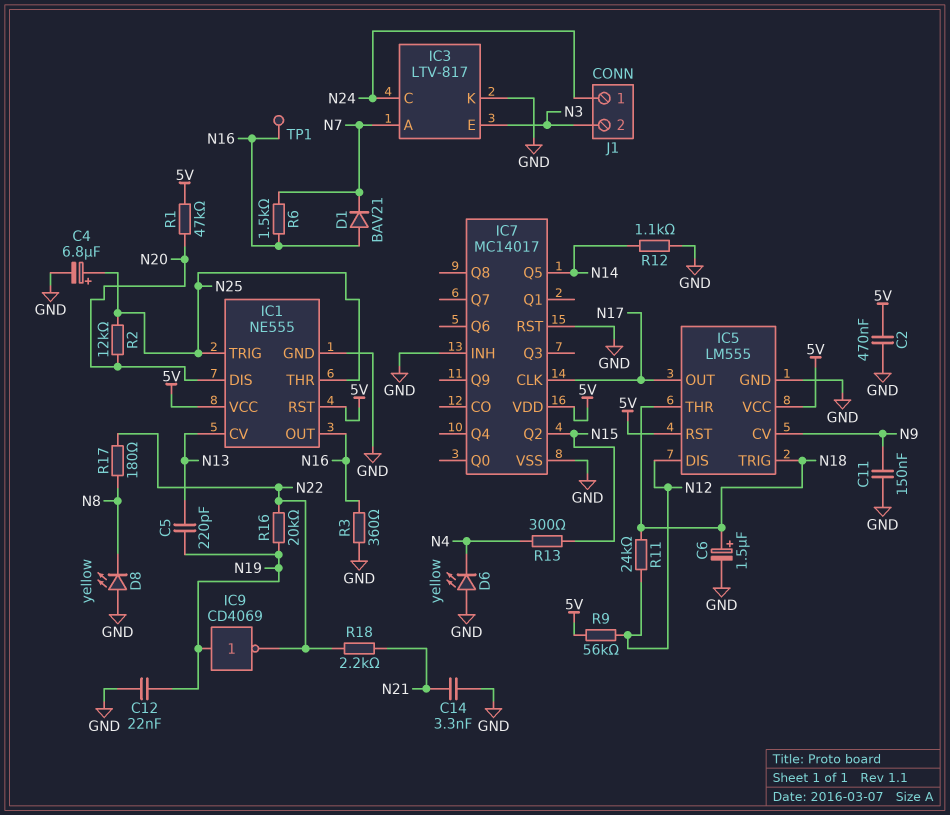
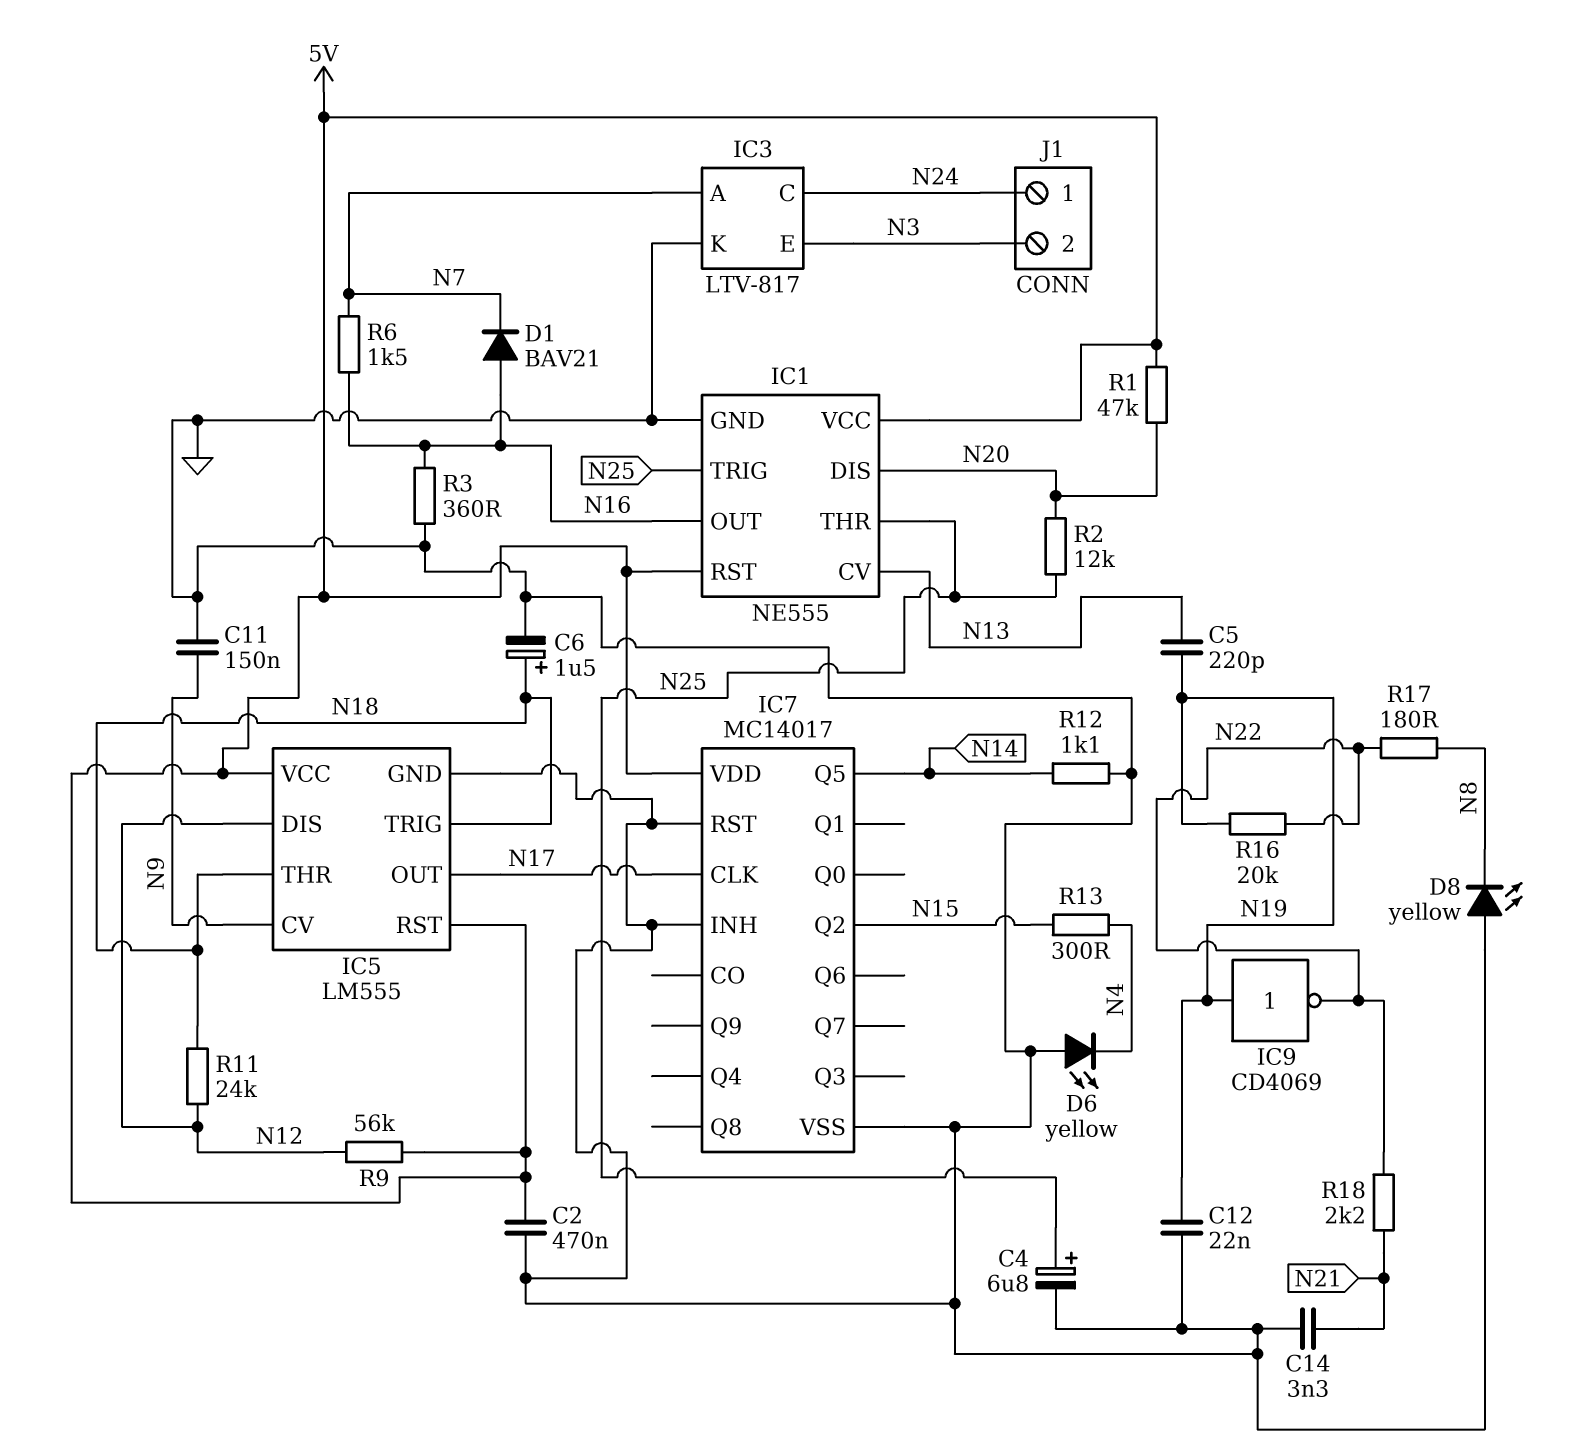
TP1: test point (N16) -> none

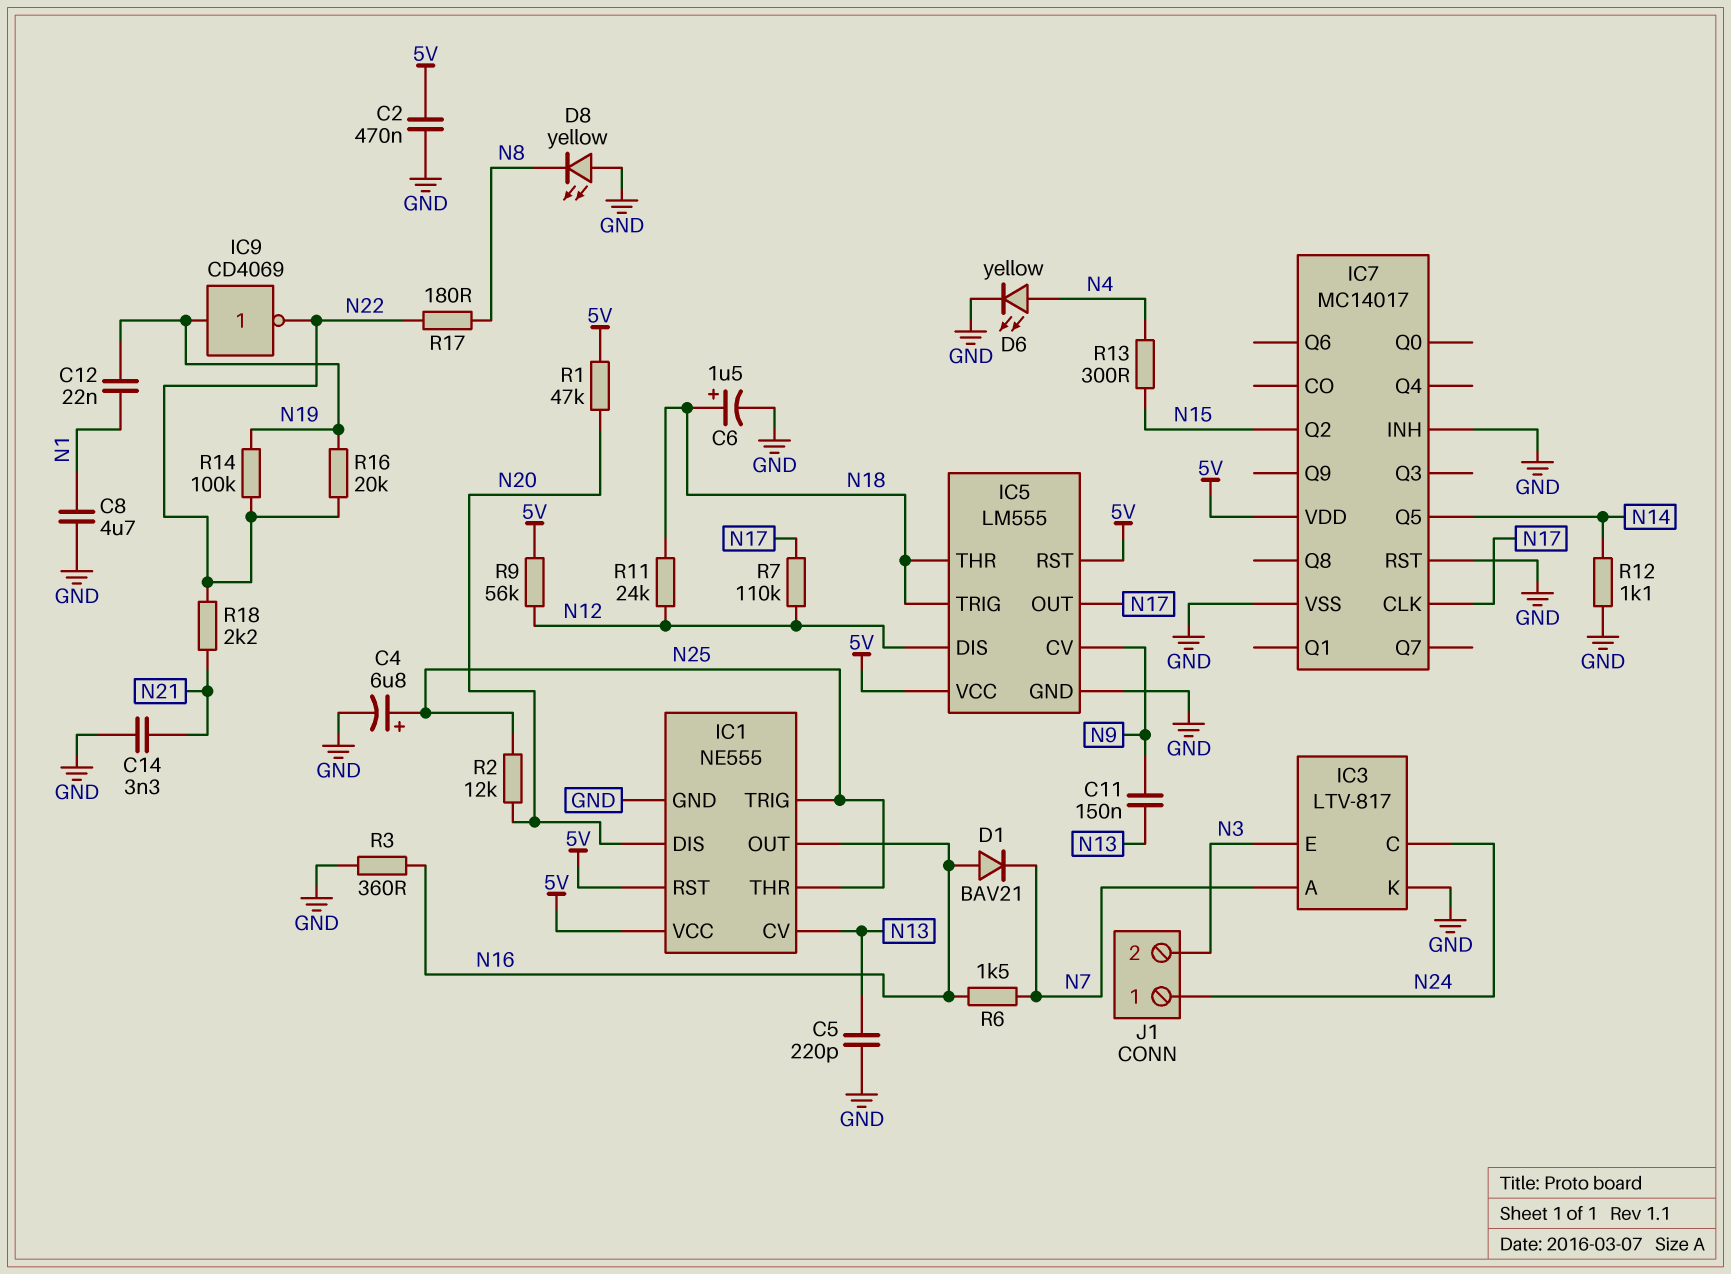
C5: 220pF (N13, N19) -> 220pF (GND, N13)
C8: none -> 4.7uF (GND, N1)
C11: 150nF (GND, N9) -> 150nF (N9, N13)
C12: 22nF (GND, N19) -> 22nF (N1, N19)
D6: LED yellow (A GND, K N4) -> LED yellow (A N4, K GND)
R7: none -> 110k (N12, N17)
R14: none -> 100k (N19, N22)

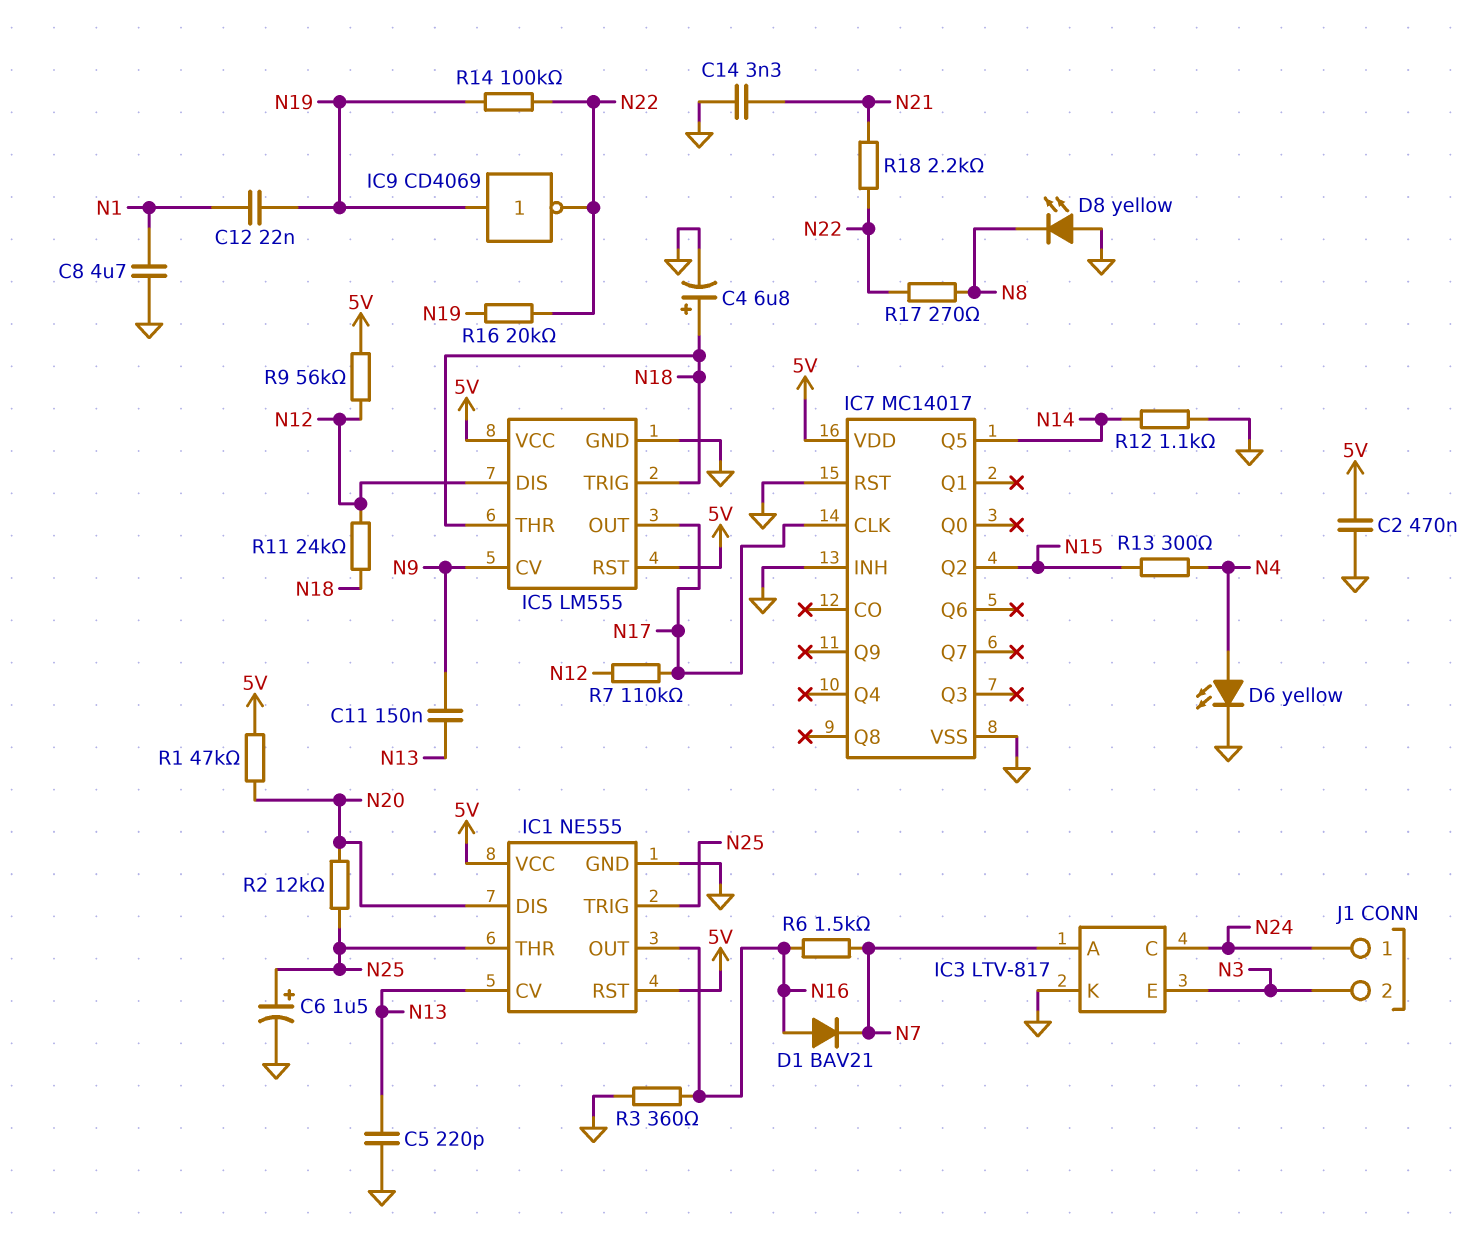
C4: 6.8uF (plus N25, minus GND) -> 6.8uF (plus N18, minus GND)
C6: 1.5uF (plus N18, minus GND) -> 1.5uF (plus N25, minus GND)
R17: 180 (N8, N22) -> 270 (N8, N22)

